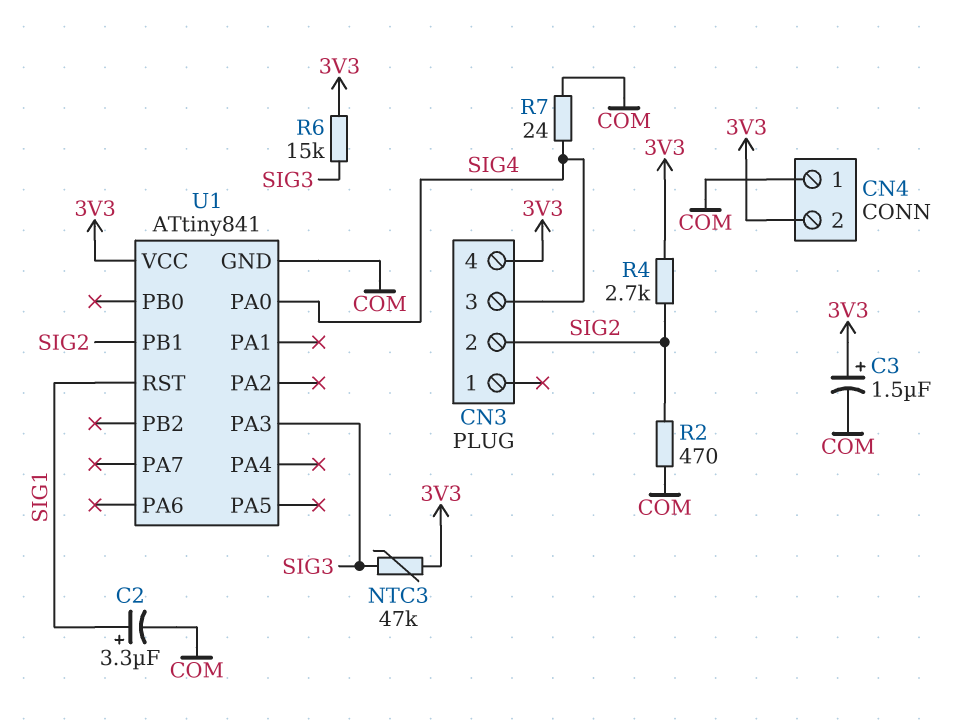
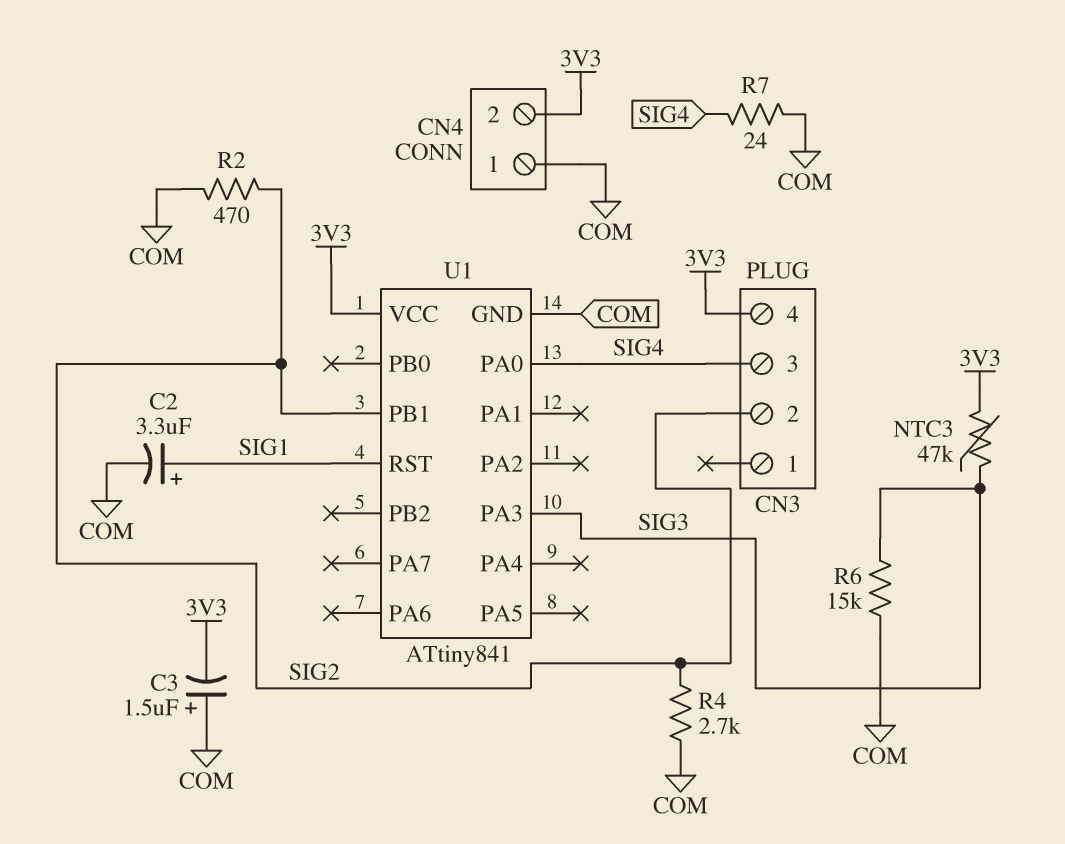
C3: 1.5uF (plus 3V3, minus COM) -> 1.5uF (plus COM, minus 3V3)
R4: 2.7k (3V3, SIG2) -> 2.7k (COM, SIG2)
R6: 15k (3V3, SIG3) -> 15k (COM, SIG3)

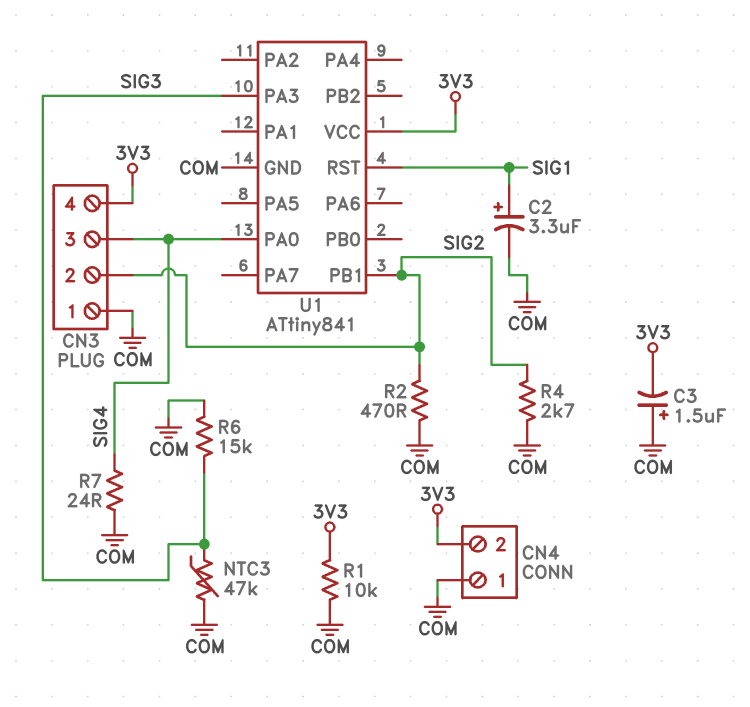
CN3 pin 1: none -> COM
NTC3: 47k (3V3, SIG3) -> 47k (COM, SIG3)
R1: none -> 10k (3V3, COM)

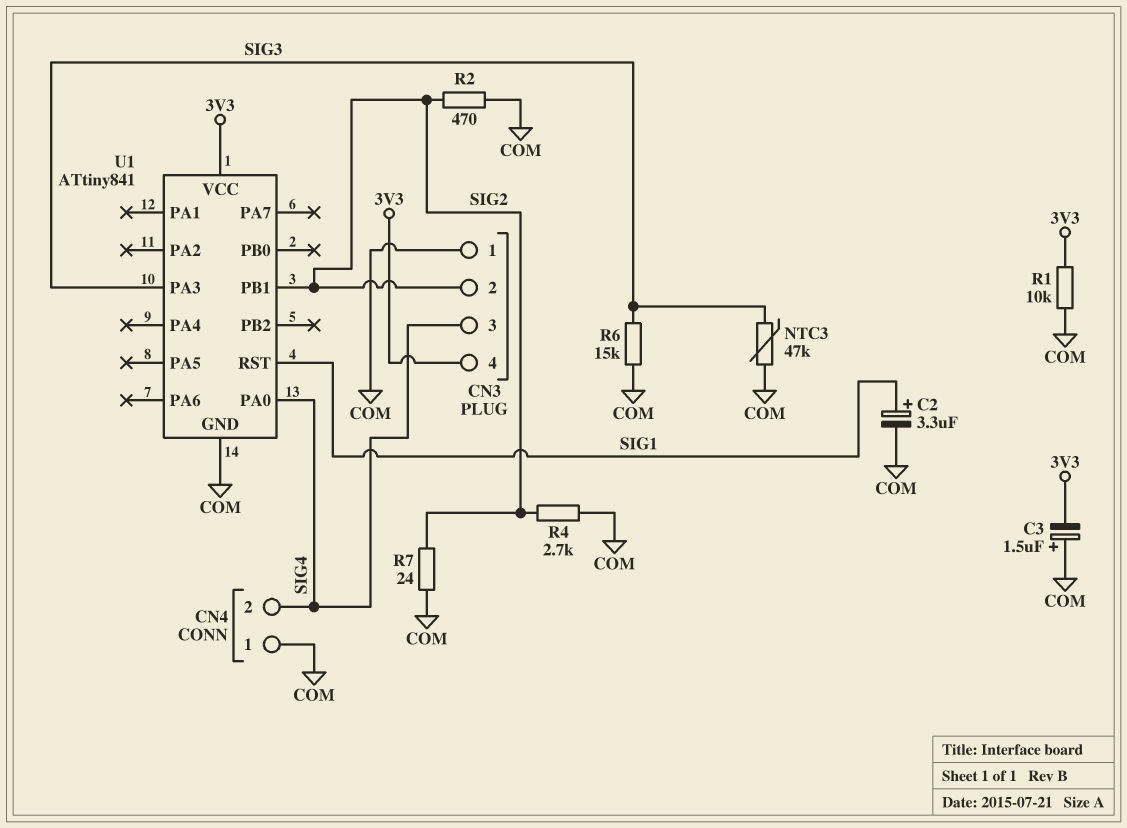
CN4 pin 2: 3V3 -> SIG4
R7: 24 (COM, SIG4) -> 24 (COM, SIG2)

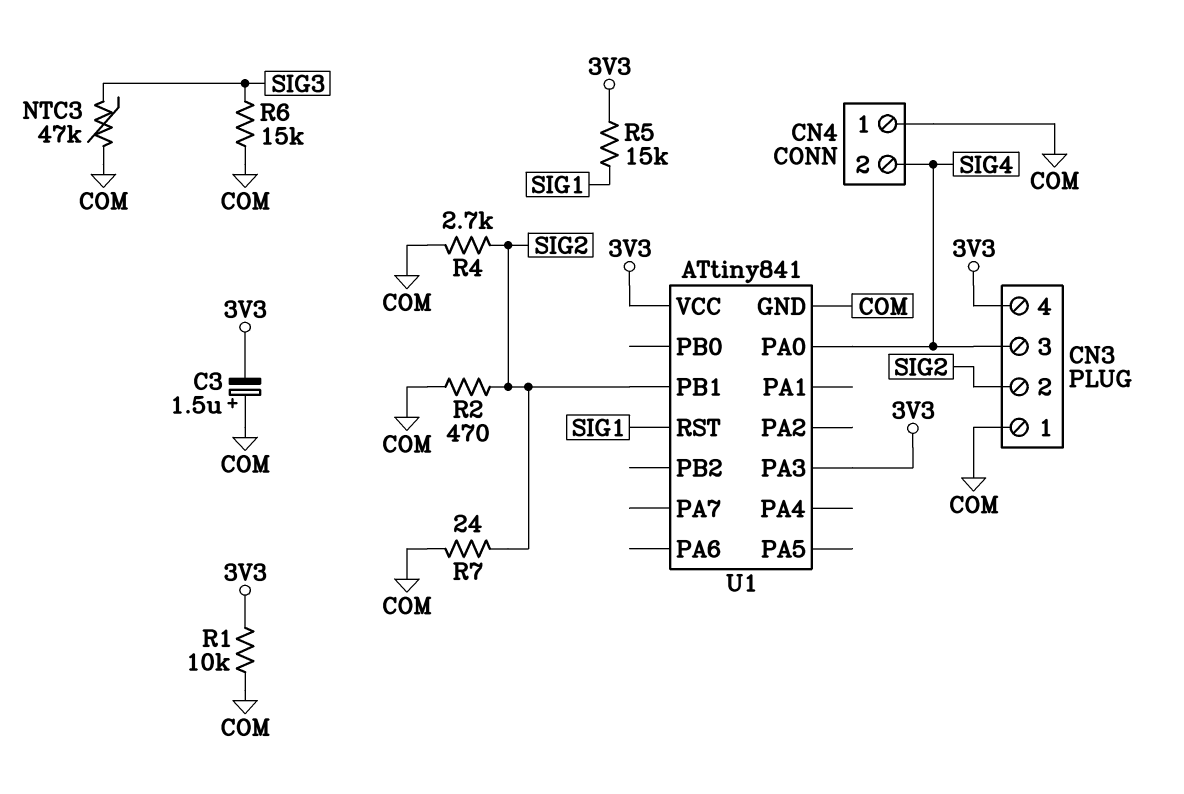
C2: 3.3uF (plus SIG1, minus COM) -> none
R5: none -> 15k (3V3, SIG1)
U1 pin PA3: SIG3 -> 3V3

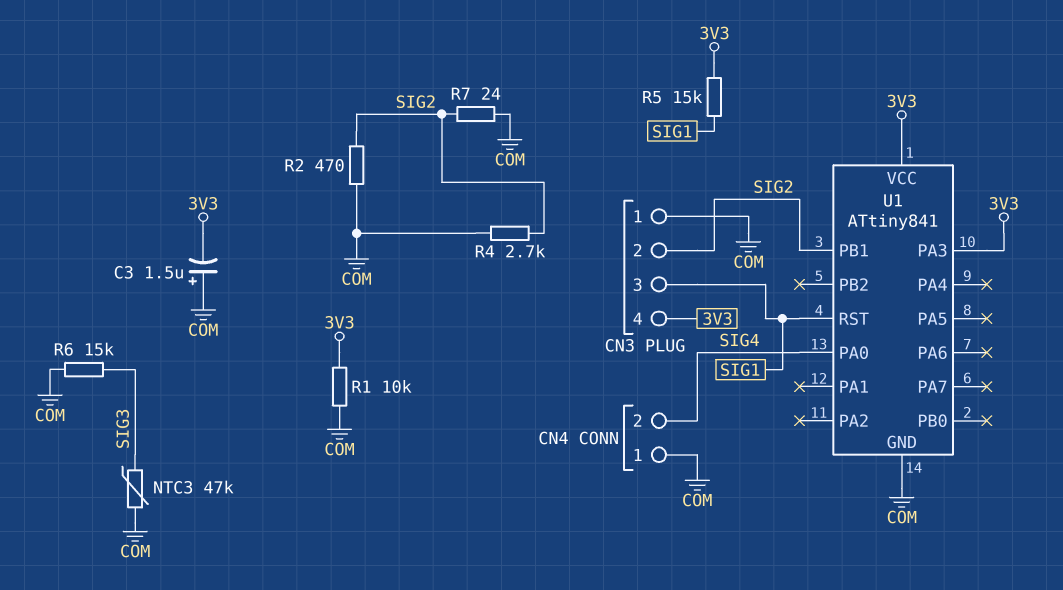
CN3 pin 3: SIG4 -> SIG1

